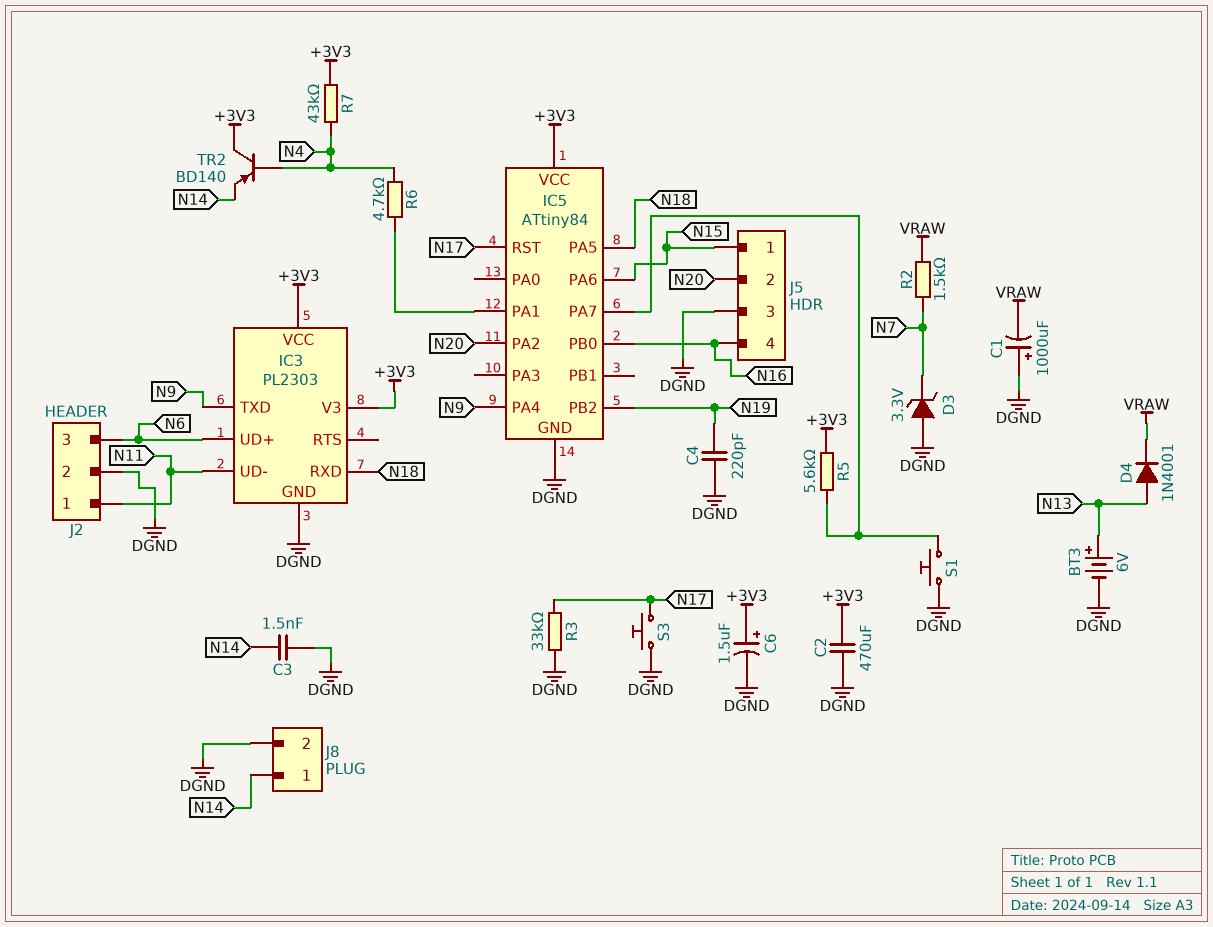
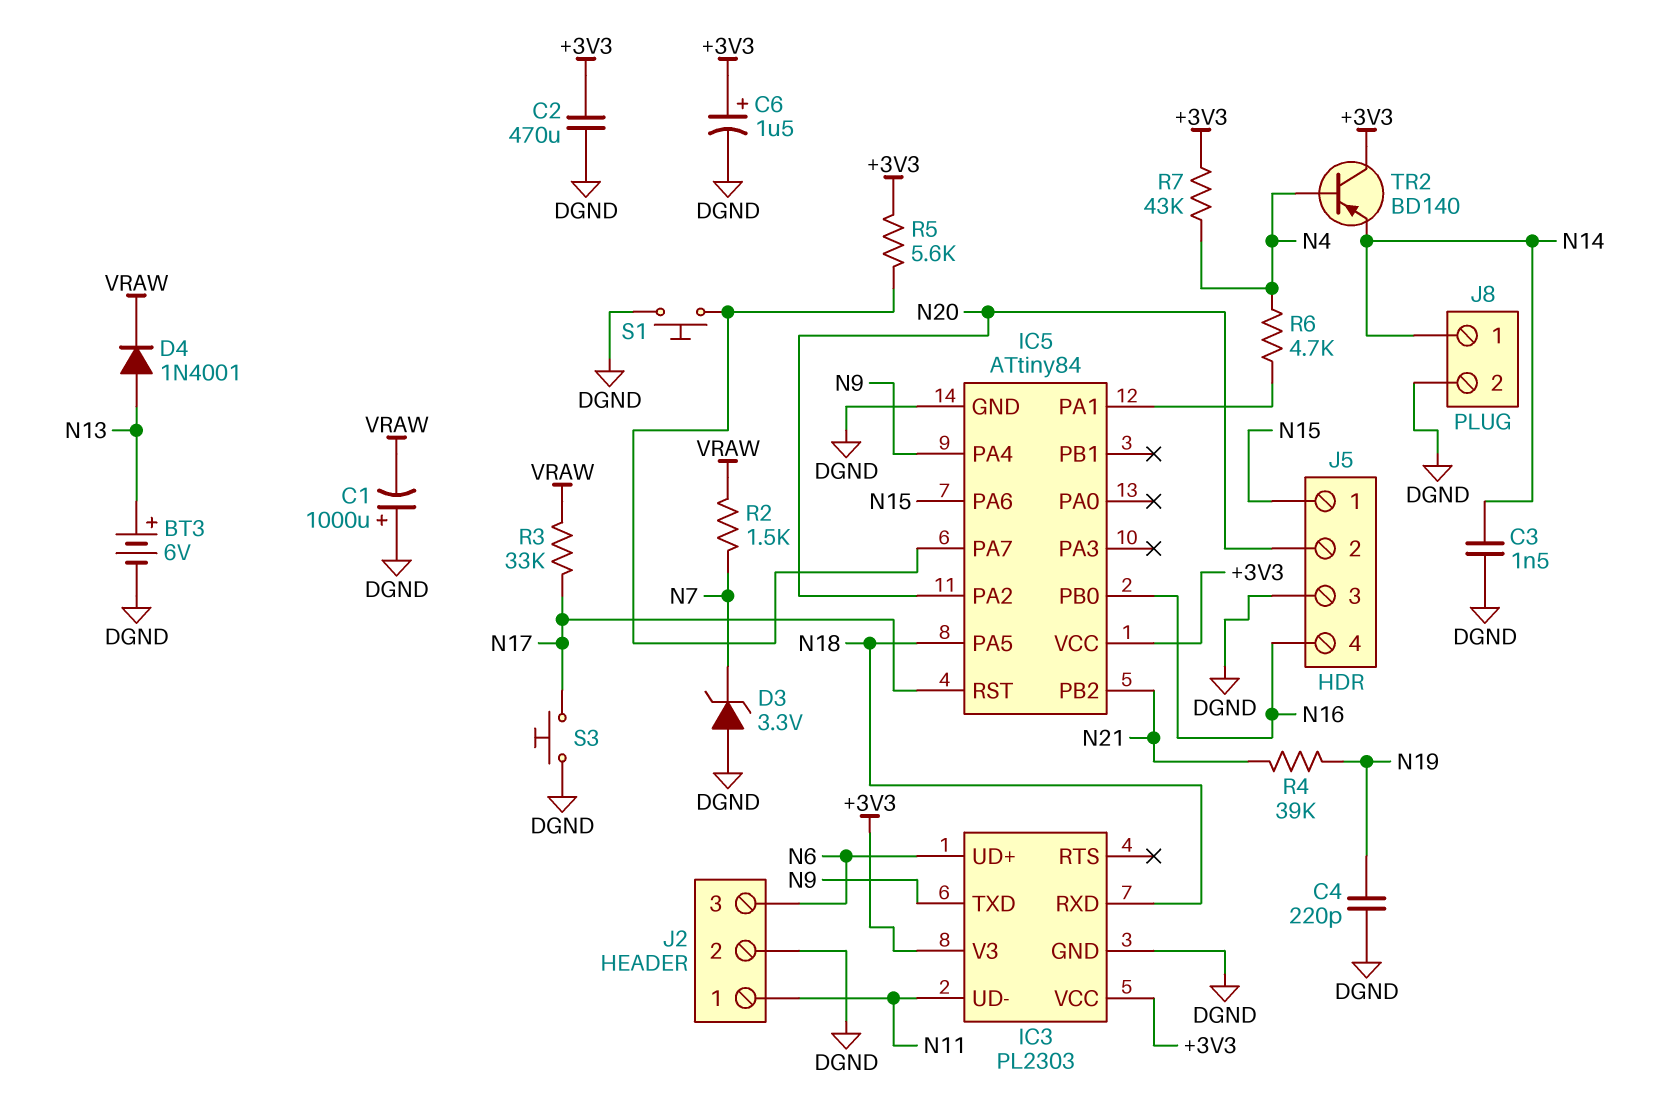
IC5 pin PB2: N19 -> N21
R3: 33k (DGND, N17) -> 33k (N17, VRAW)
R4: none -> 39k (N19, N21)

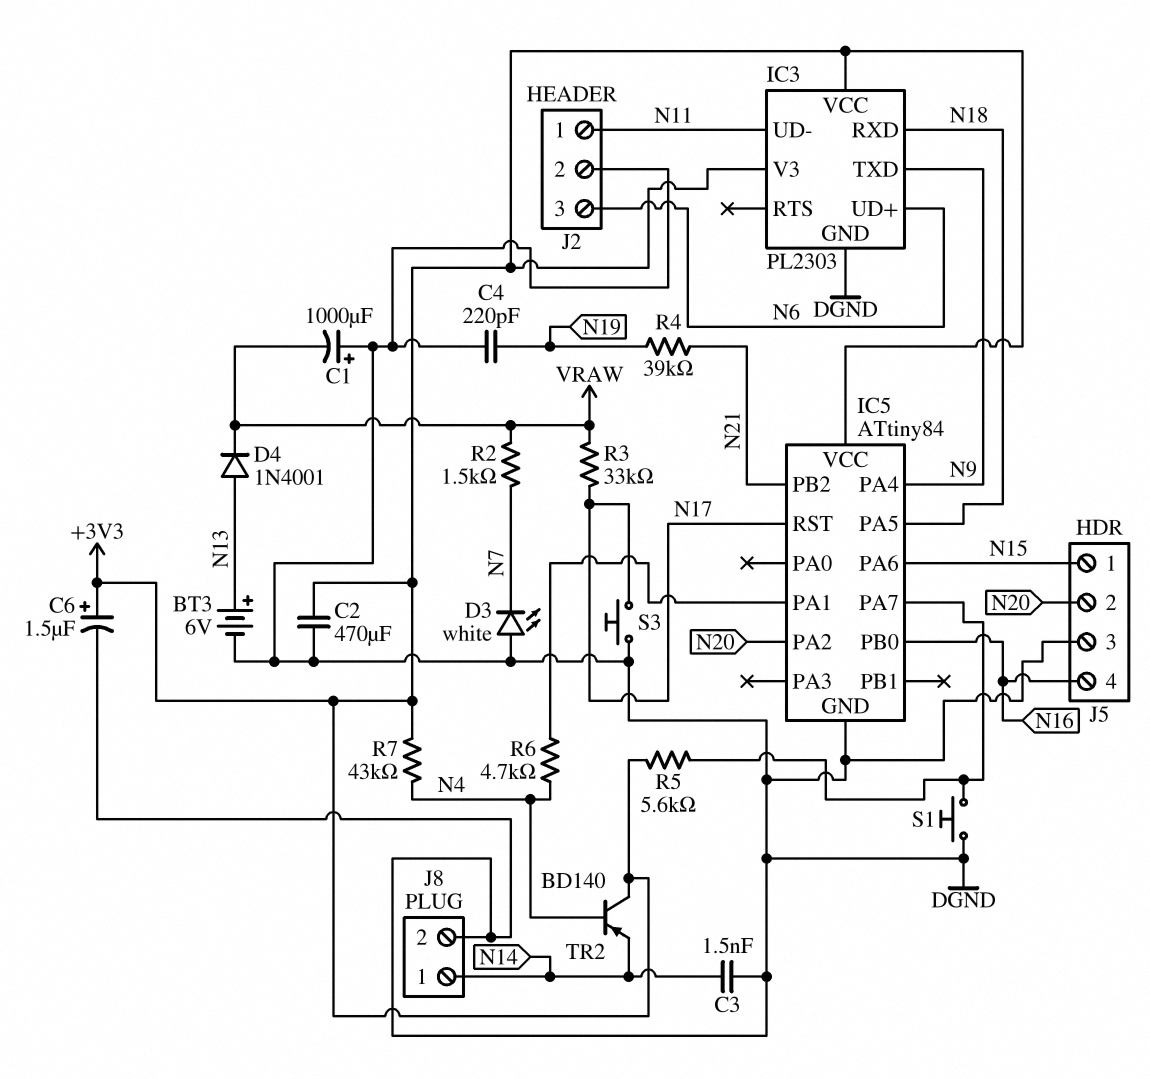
D3: zener 3.3V (A DGND, K N7) -> LED white (A DGND, K N7)

